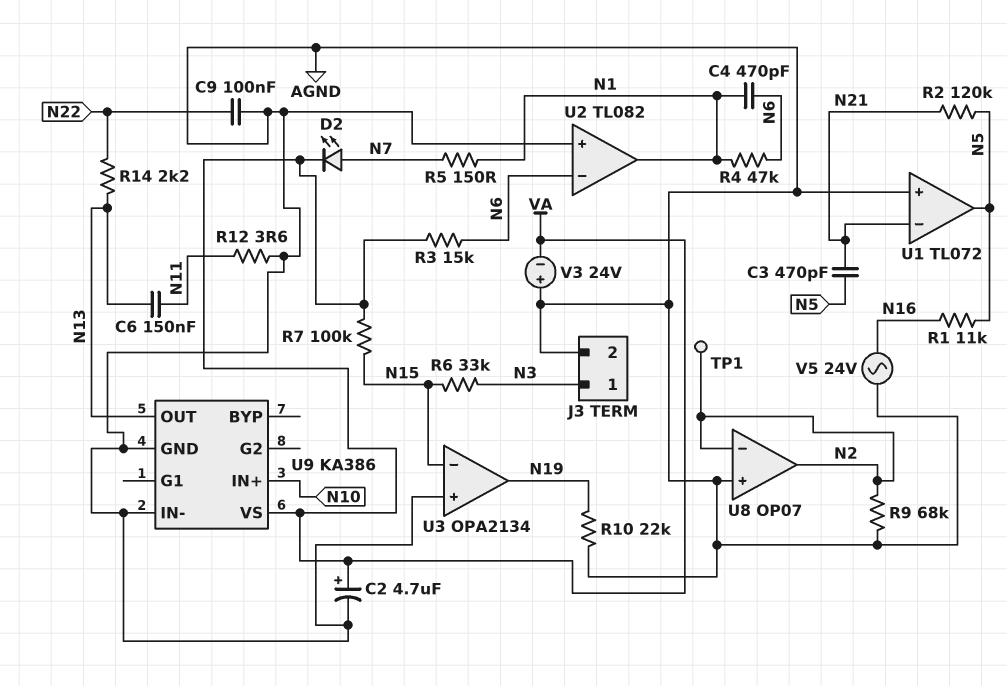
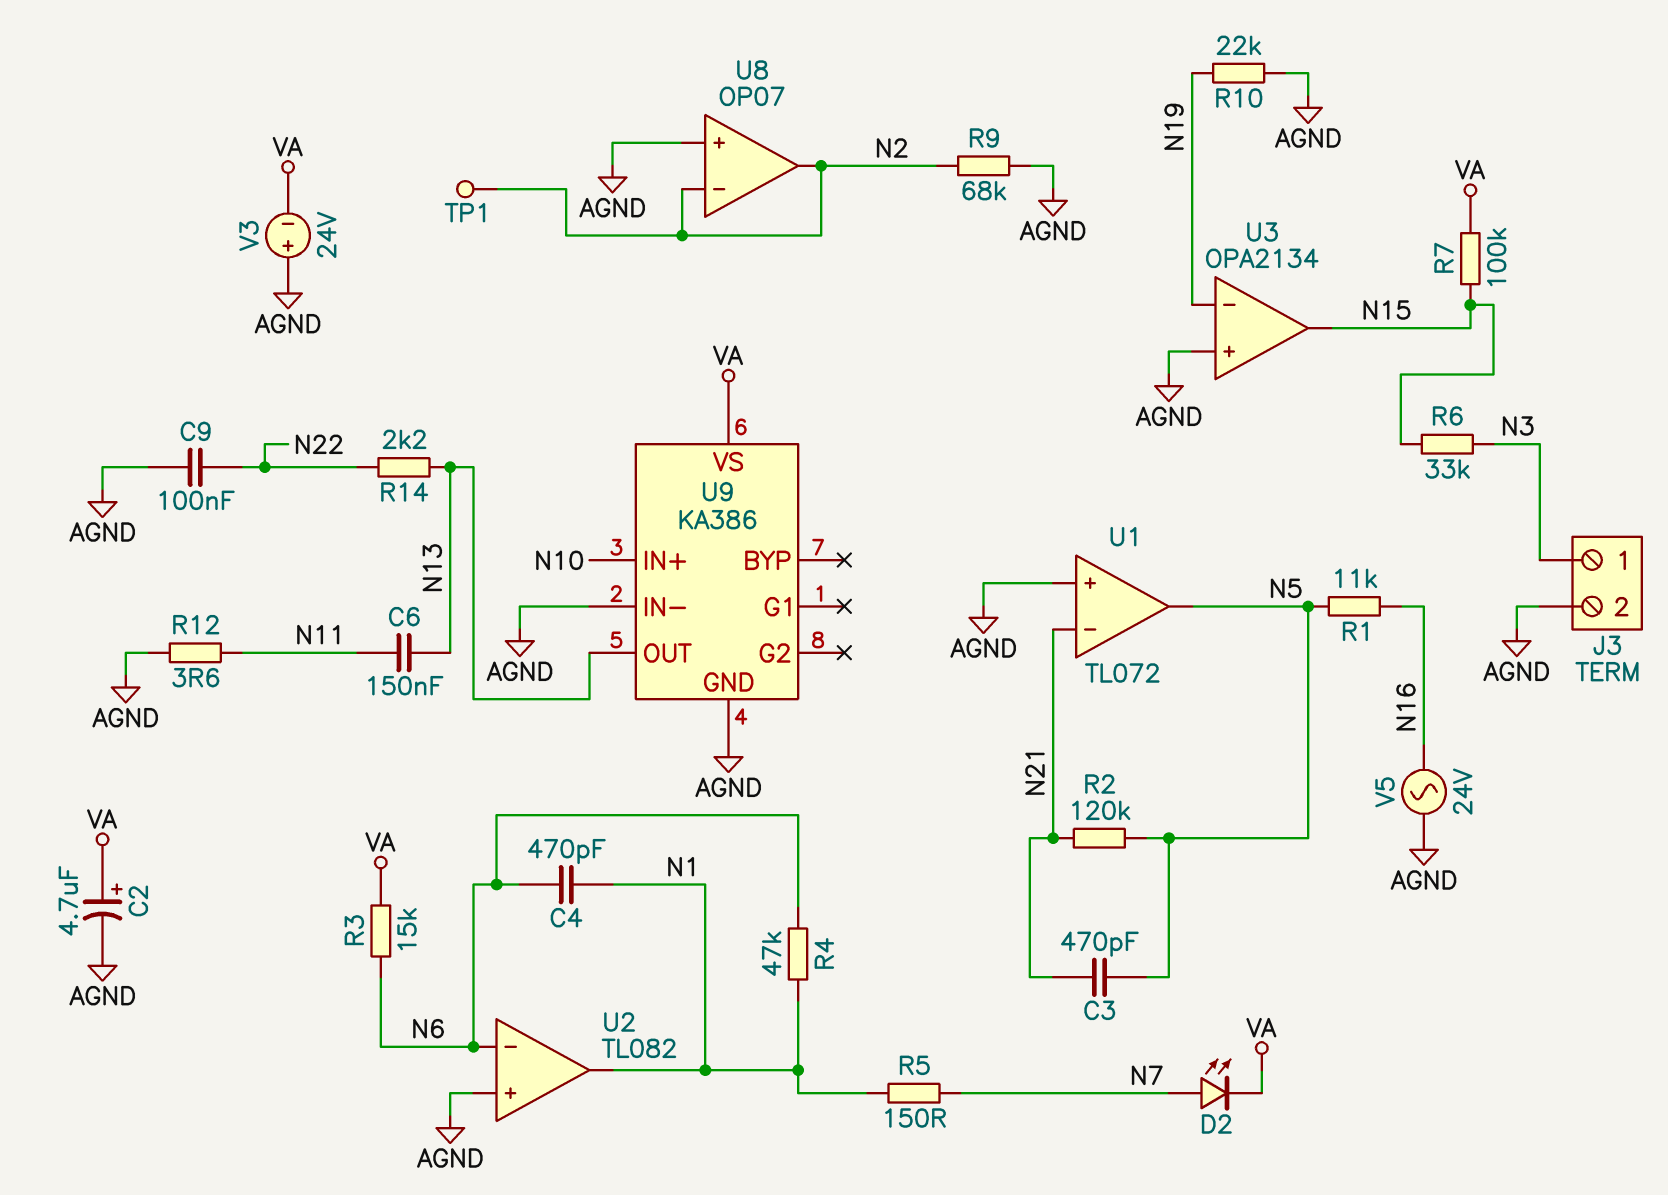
U3 pin in-: N15 -> N19
U3 pin out: N19 -> N15

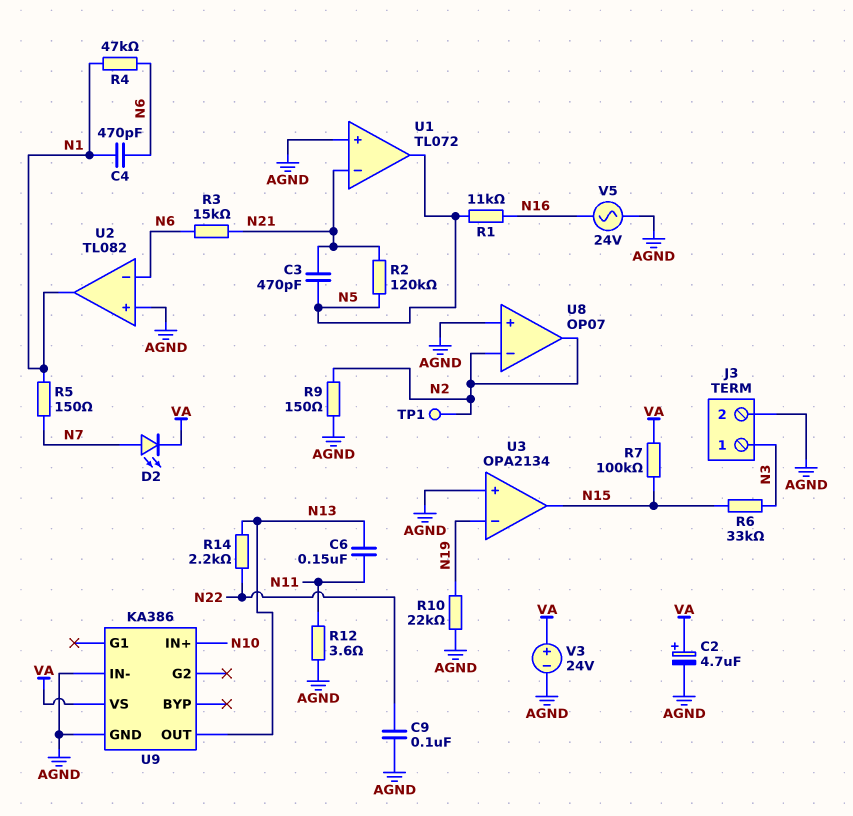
R3: 15k (N6, VA) -> 15k (N6, N21)
R9: 68k (AGND, N2) -> 150 (AGND, N2)
V3: 24V (plus AGND, minus VA) -> 24V (plus VA, minus AGND)

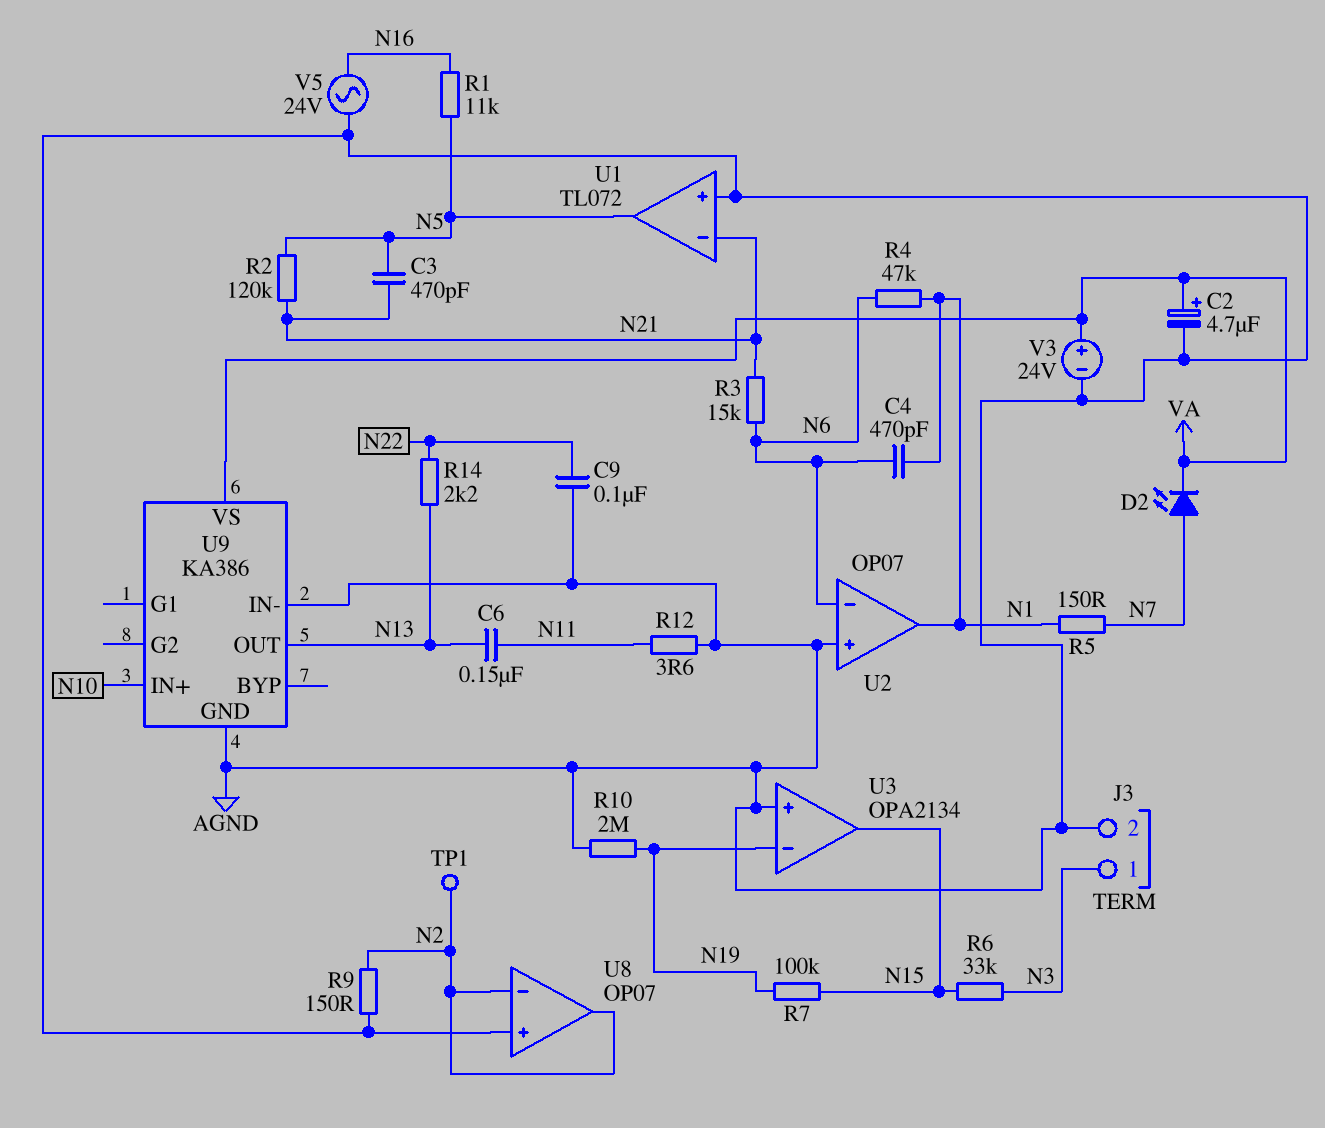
R7: 100k (N15, VA) -> 100k (N15, N19)
R10: 22k (AGND, N19) -> 2M (AGND, N19)
U2: TL082 -> OP07

